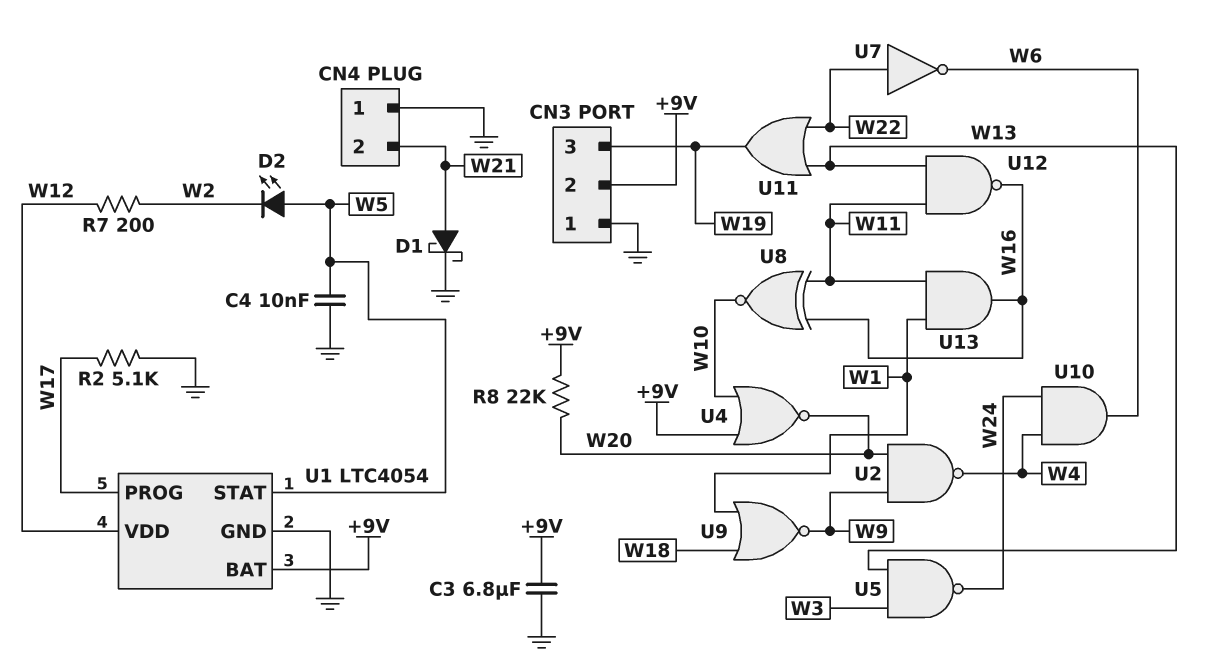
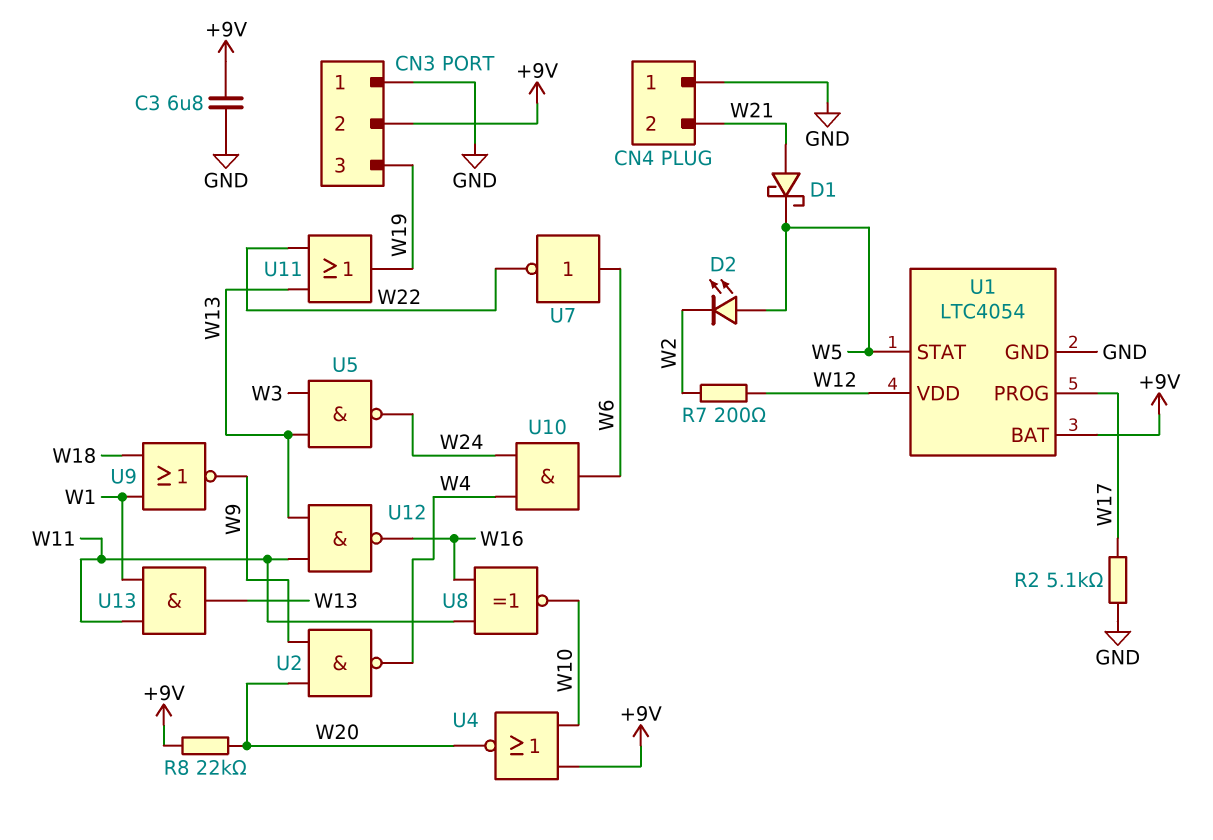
C4: 10nF (GND, W5) -> none
D1: schottky (A W21, K GND) -> schottky (A W21, K W5)
U7: NOT (in W22, out W6) -> NOT (in W6, out W22)
U13: AND (in W1, in W11, out W16) -> AND (in W1, in W11, out W13)

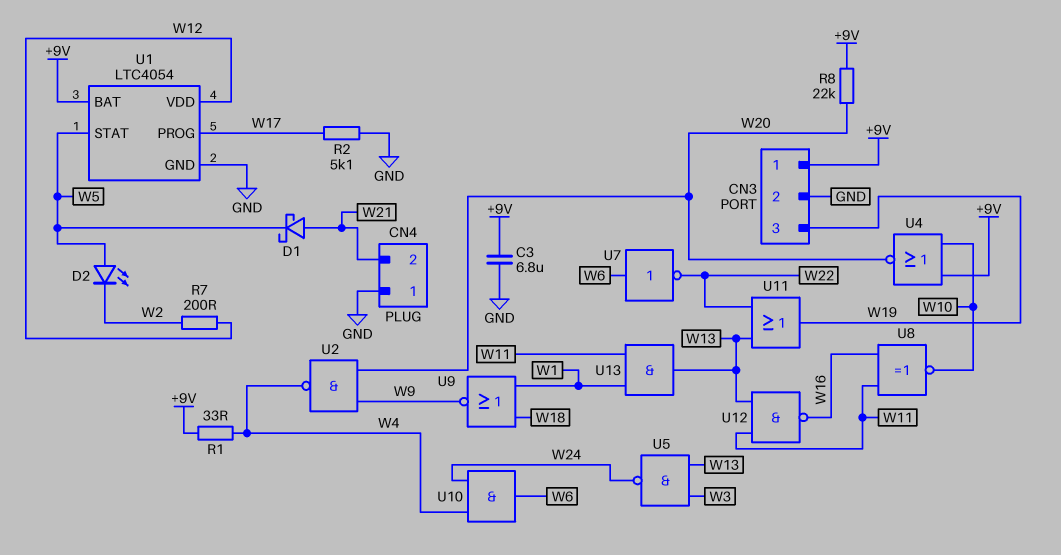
CN3 pin 1: GND -> +9V
CN3 pin 2: +9V -> GND
R1: none -> 33 (+9V, W4)

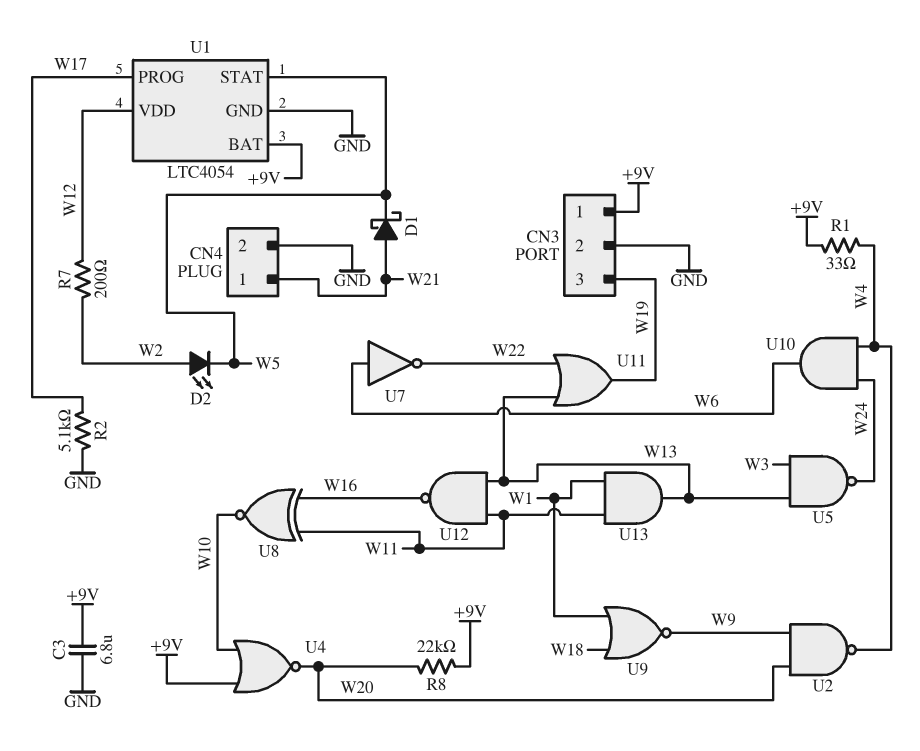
CN4 pin 1: GND -> W21
CN4 pin 2: W21 -> GND
D2: LED (A W5, K W2) -> LED (A W2, K W5)

